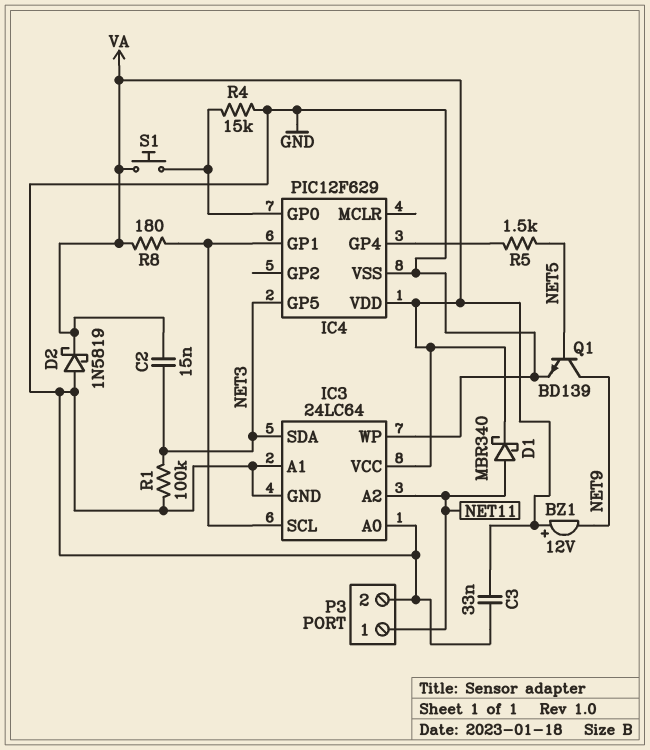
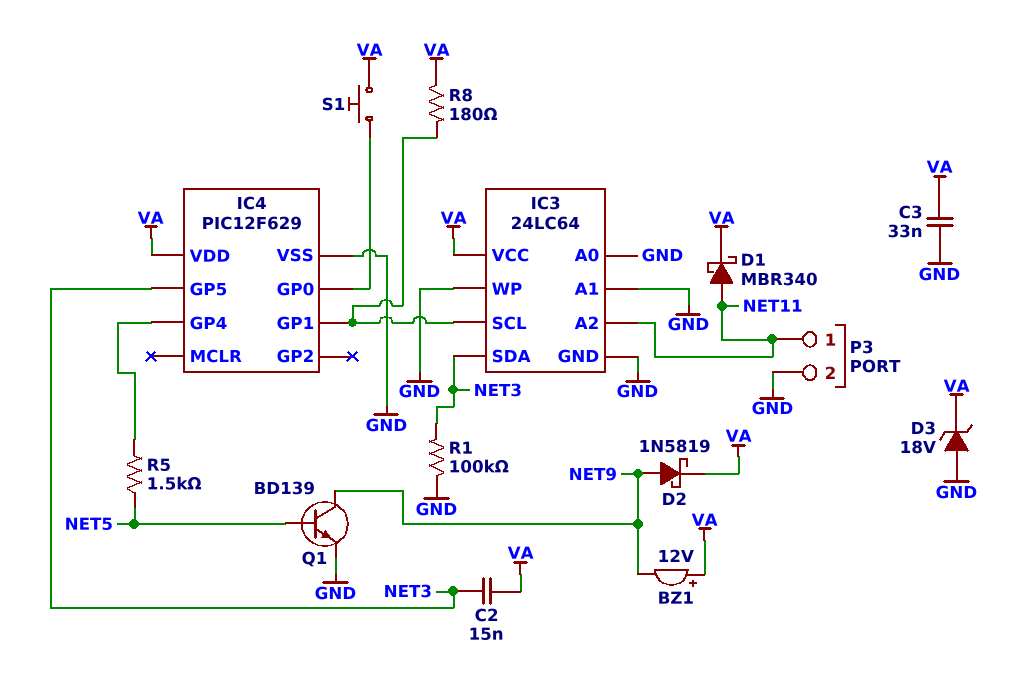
D2: schottky 1N5819 (A GND, K VA) -> schottky 1N5819 (A NET9, K VA)
D3: none -> zener 18V (A GND, K VA)
R4: 15k (GND, IC4/GP0) -> none

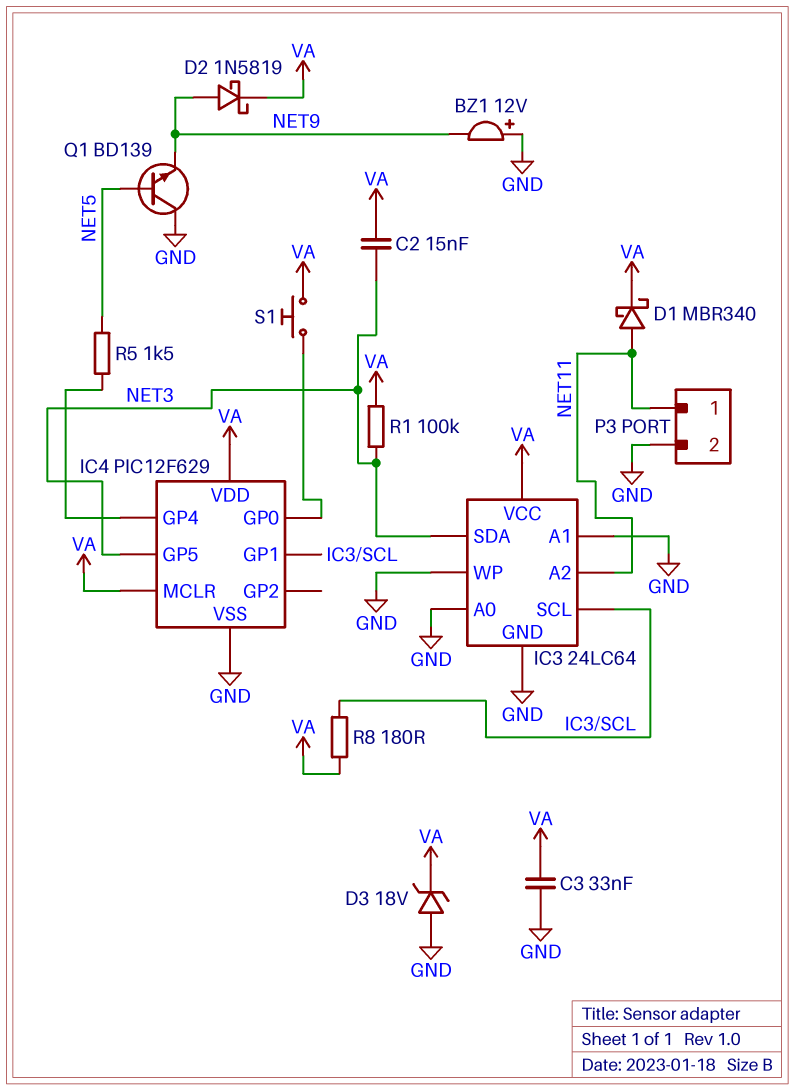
BZ1: buzzer 12V (plus VA, minus NET9) -> buzzer 12V (plus GND, minus NET9)
IC4 pin MCLR: none -> VA
Q1: NPN BD139 (B NET5, C NET9, E GND) -> NPN BD139 (B NET5, C GND, E NET9)
R1: 100k (GND, NET3) -> 100k (NET3, VA)

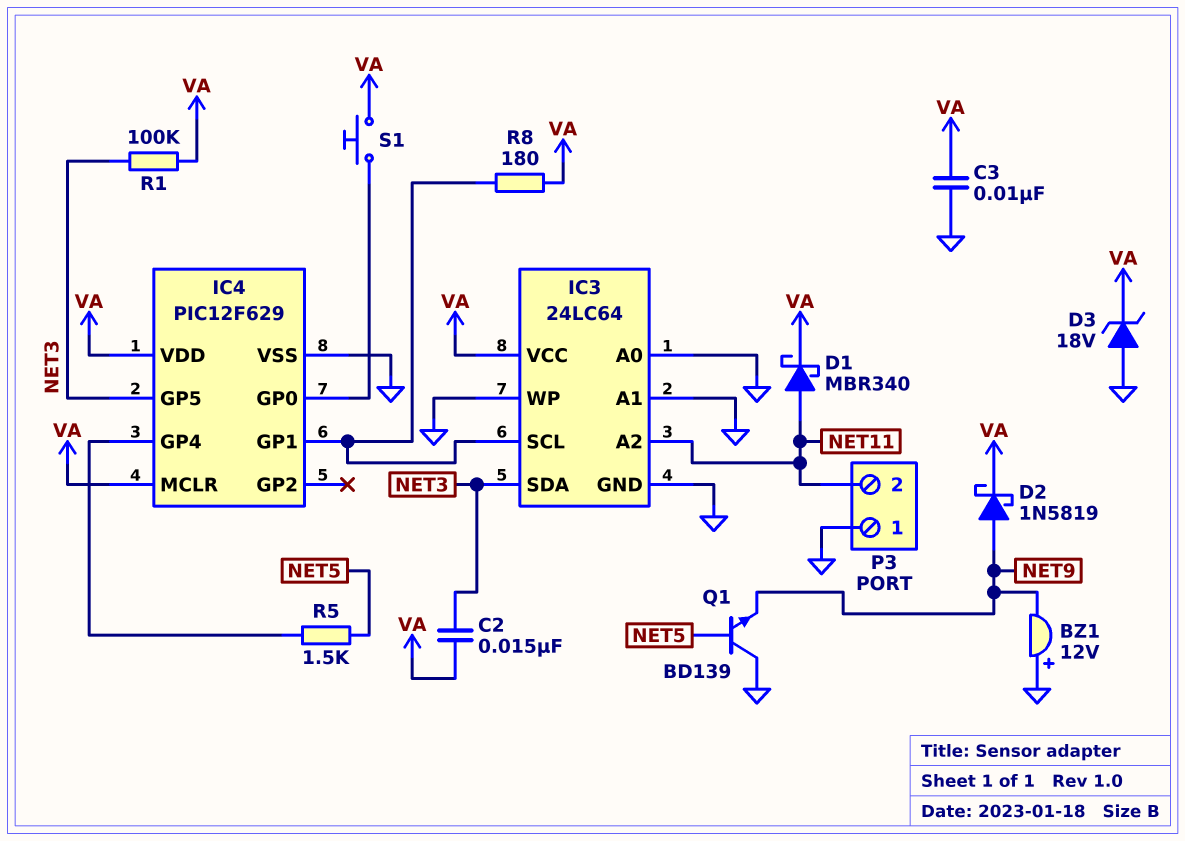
C3: 33nF (GND, VA) -> 10nF (GND, VA)
P3 pin 1: NET11 -> GND
P3 pin 2: GND -> NET11

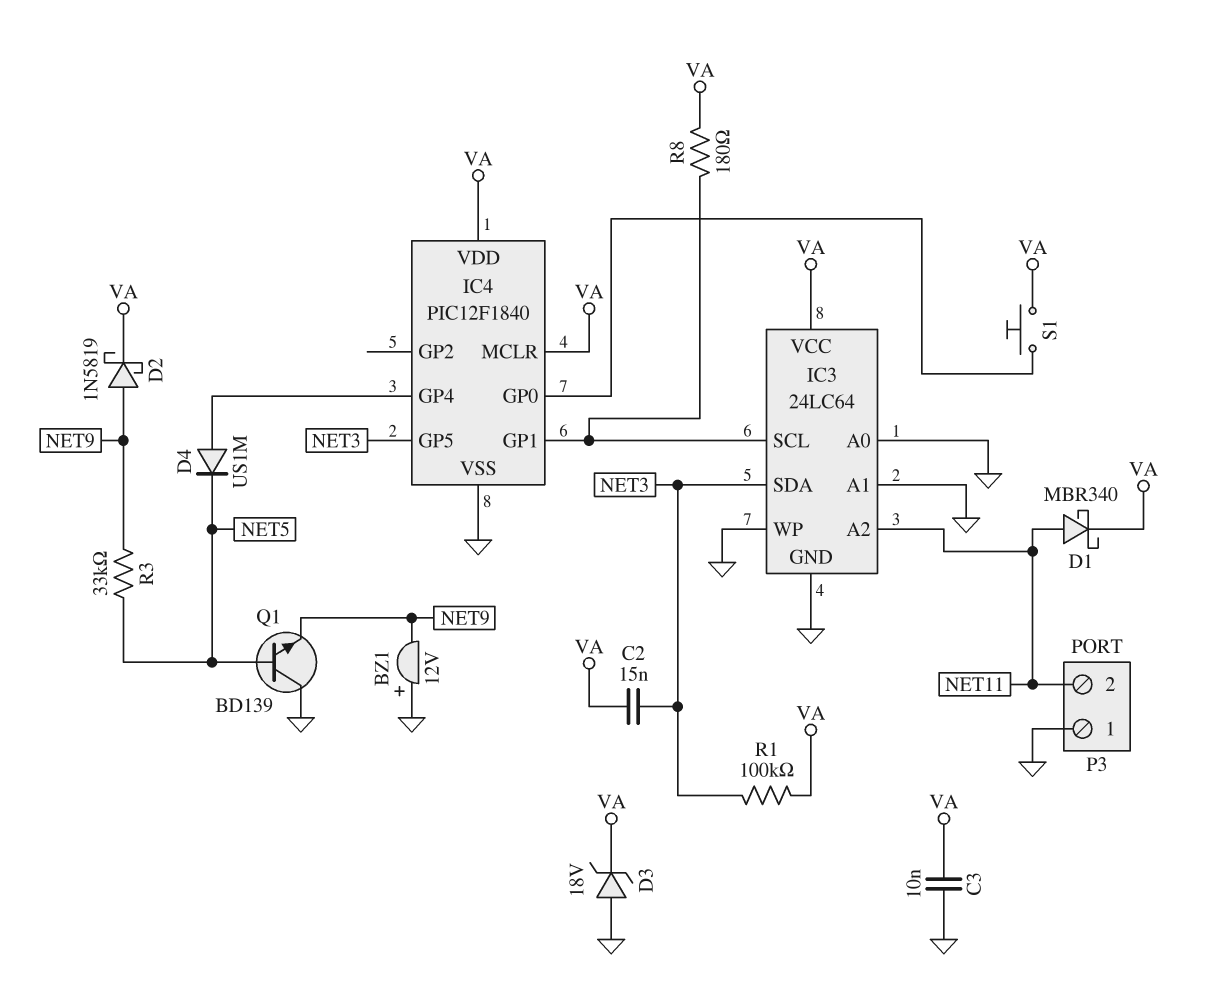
D4: none -> diode US1M (A IC4/GP4, K NET5)
IC4: PIC12F629 -> PIC12F1840
R3: none -> 33k (NET5, NET9)
R5: 1.5k (IC4/GP4, NET5) -> none

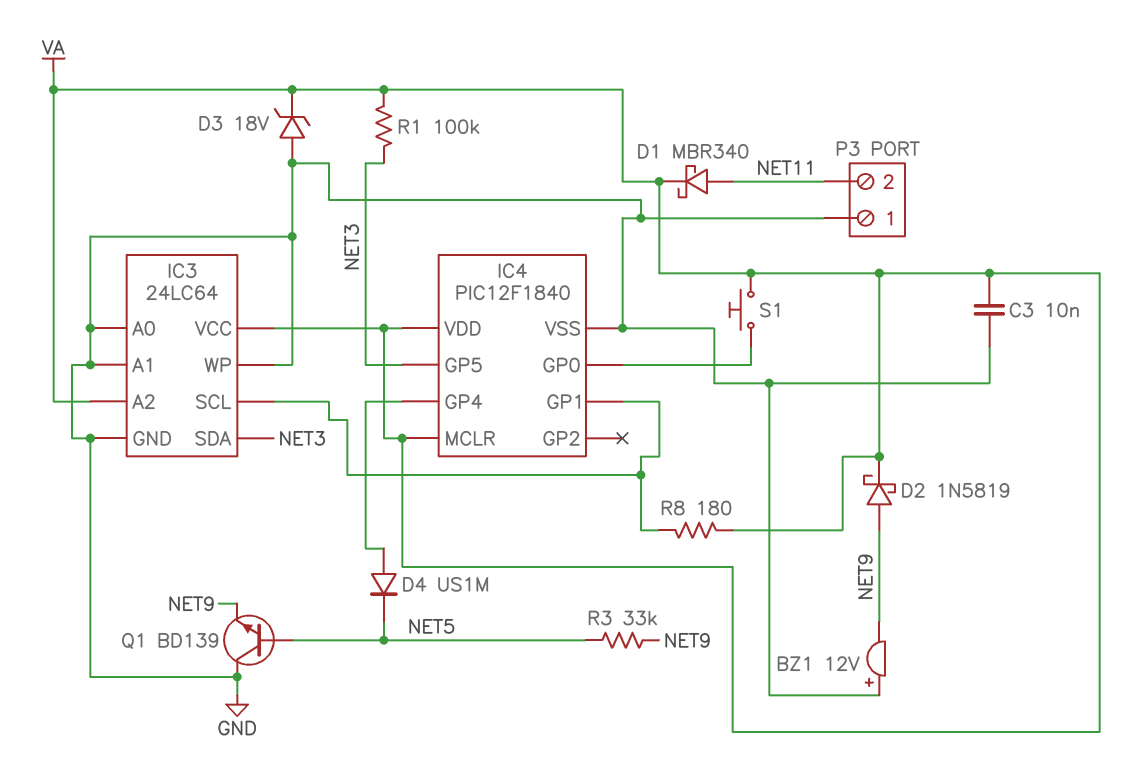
C2: 15nF (NET3, VA) -> none
IC3 pin A2: NET11 -> VA

